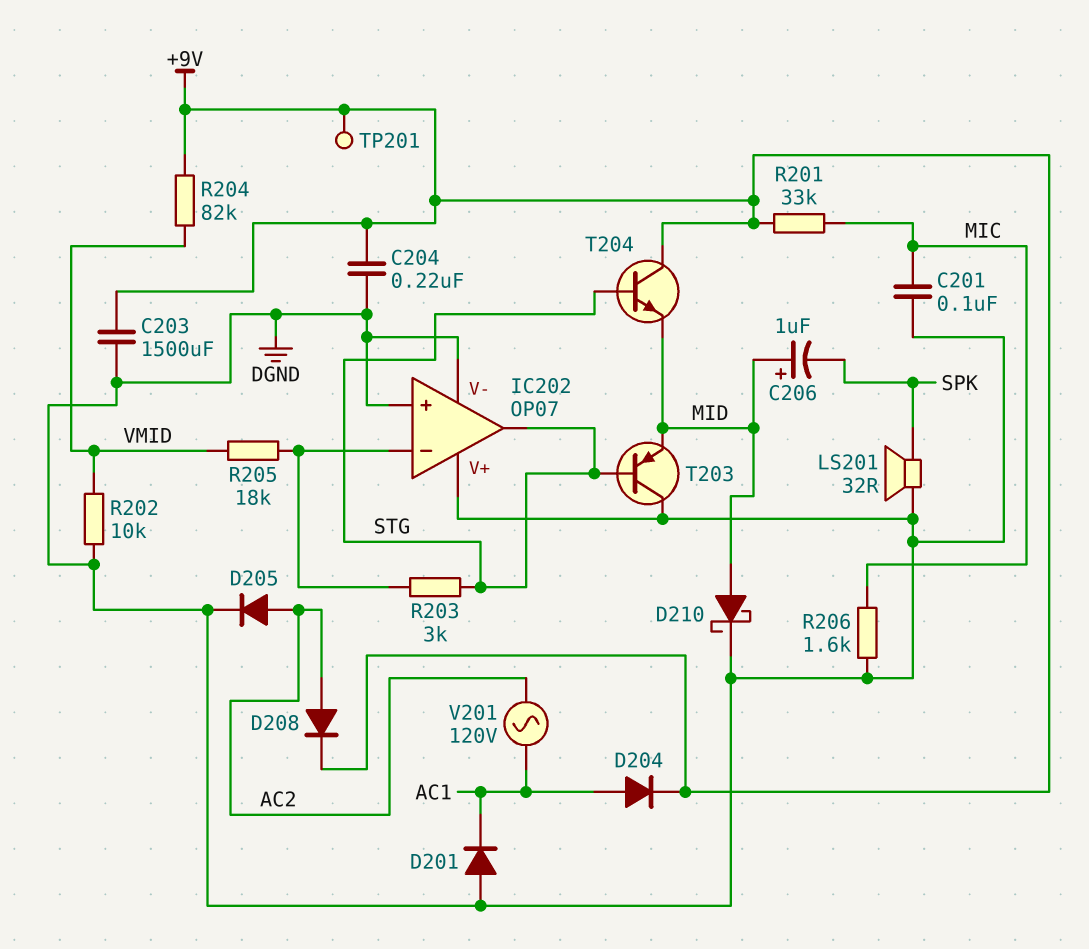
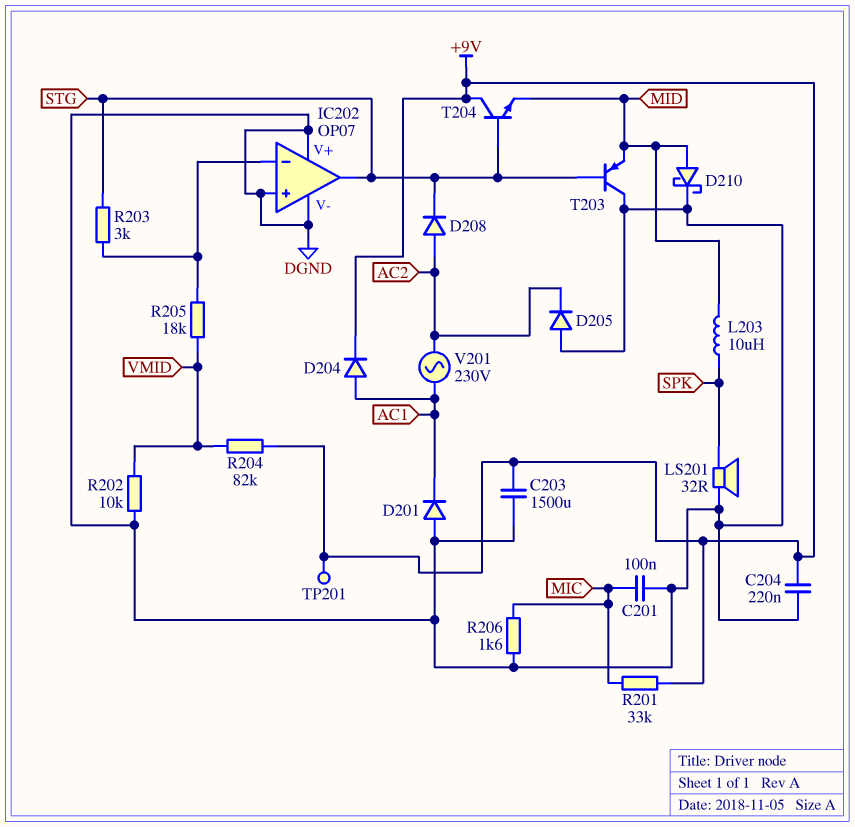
C206: 1uF (plus MID, minus SPK) -> none
D205: diode (A AC2, K DGND) -> diode (A DGND, K AC2)
D208: diode (A AC2, K +9V) -> diode (A AC2, K STG)
L203: none -> 10uH (MID, SPK)
V201: AC 120V (AC1, AC2) -> AC 230V (AC1, AC2)

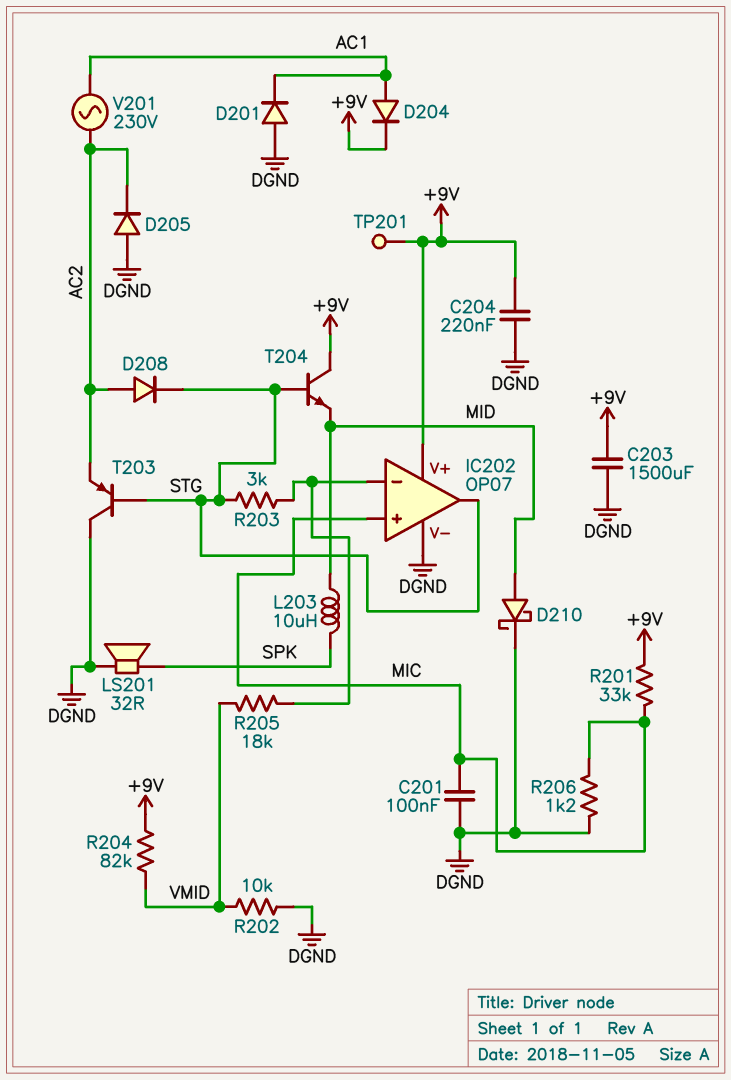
IC202 pin V+: DGND -> +9V
IC202 pin in+: DGND -> MIC
R206: 1.6k (DGND, MIC) -> 1.2k (DGND, MIC)
T203: PNP (B STG, C DGND, E MID) -> PNP (B STG, C DGND, E AC2)

